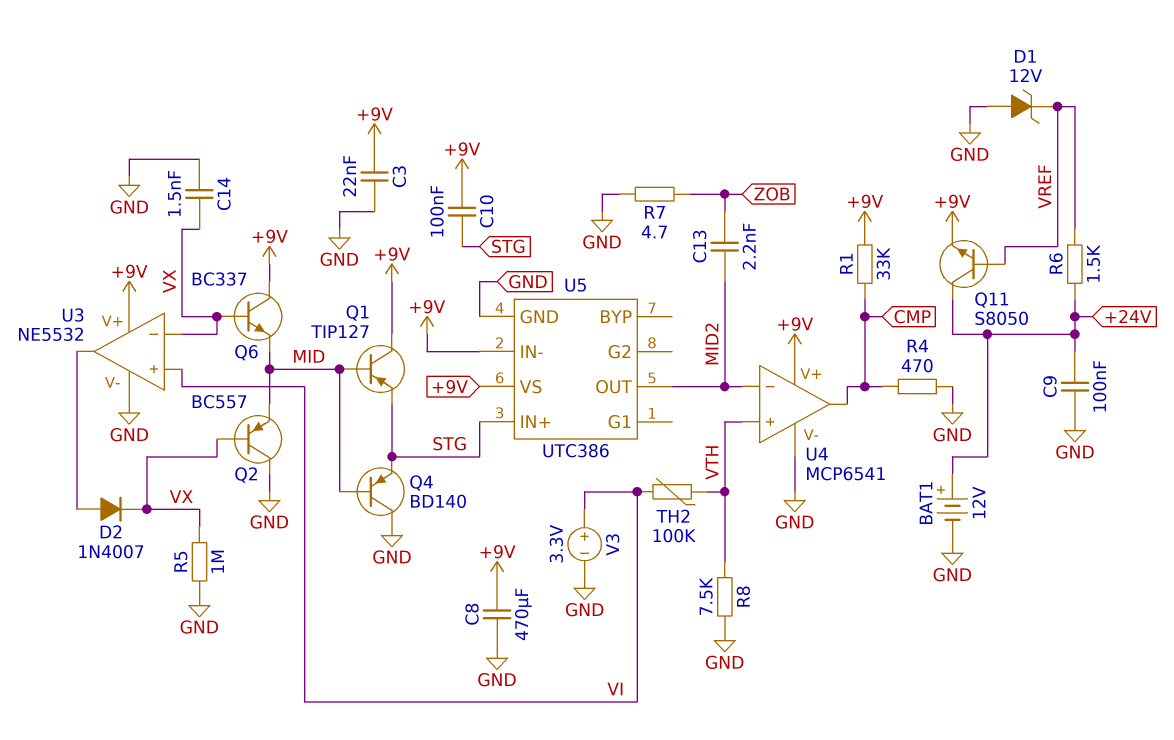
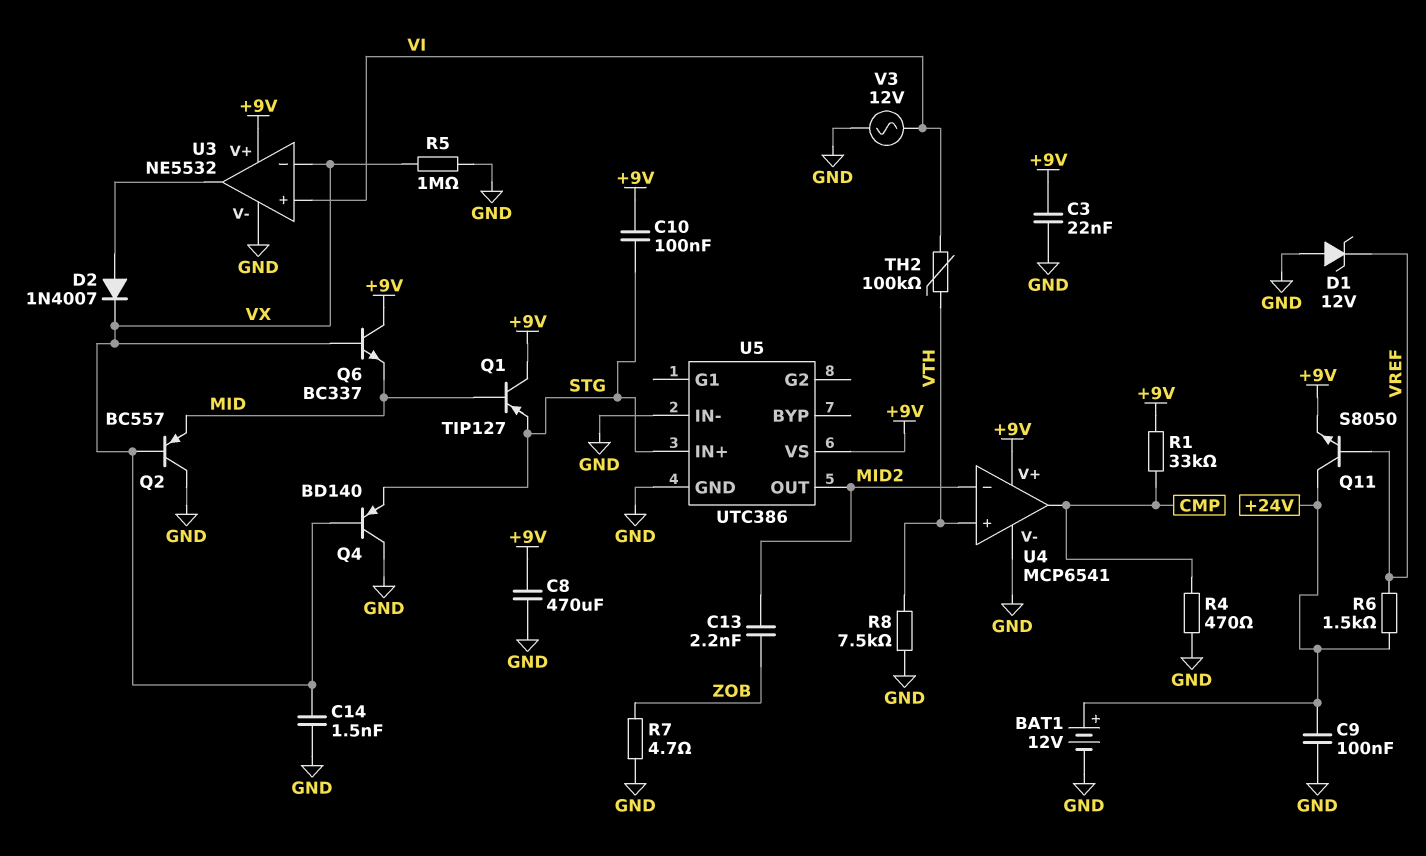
Q4: PNP BD140 (B MID, C GND, E STG) -> PNP BD140 (B VX, C GND, E STG)
U5 pin IN-: +9V -> GND
V3: 3.3V (plus VI, minus GND) -> AC 12V (GND, VI)

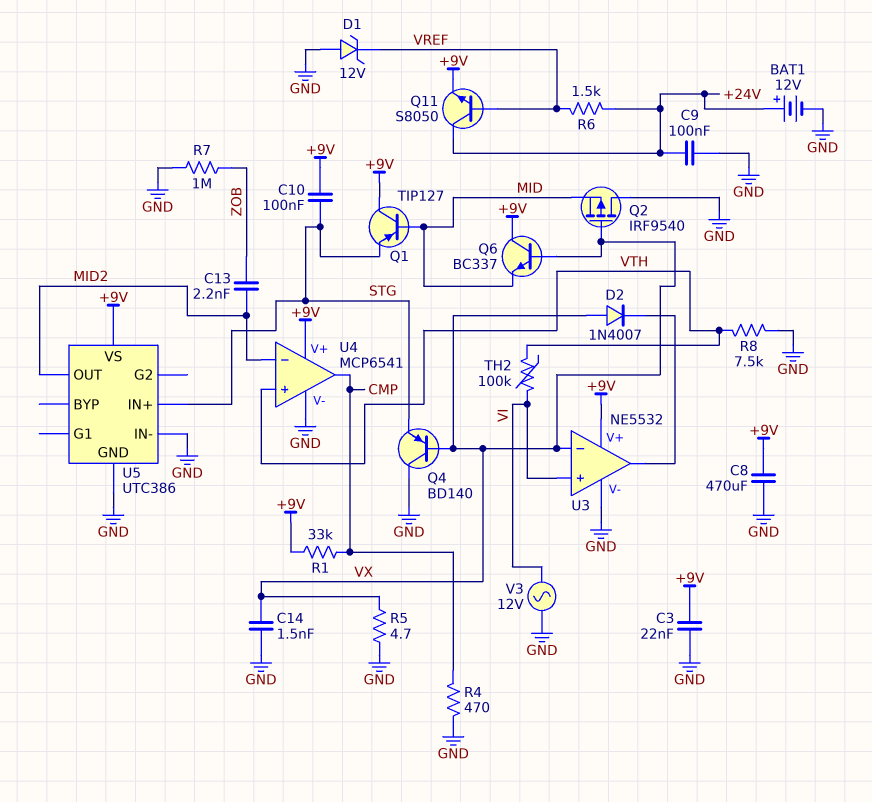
D2: diode 1N4007 (A U3/out, K VX) -> diode 1N4007 (A VX, K U3/out)
Q2: PNP BC557 (B VX, C GND, E MID) -> PMOS IRF9540 (G VX, D GND, S MID)
R5: 1M (GND, VX) -> 4.7 (GND, VX)
R7: 4.7 (GND, ZOB) -> 1M (GND, ZOB)

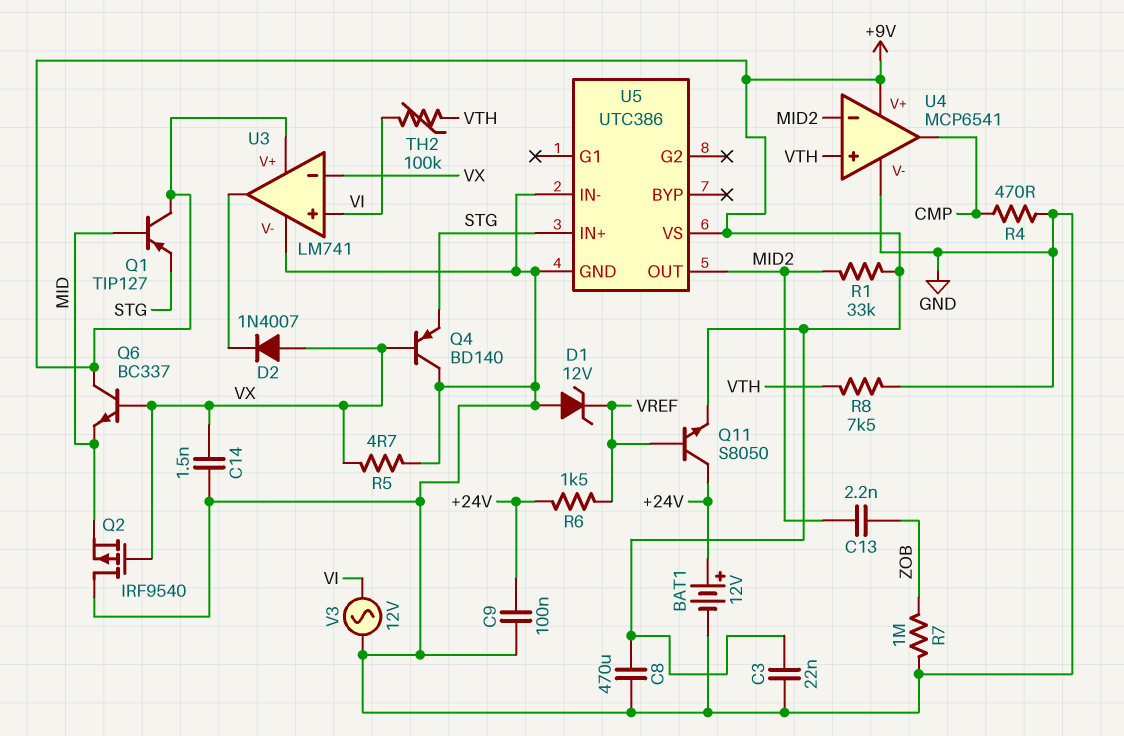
C10: 100nF (+9V, STG) -> none
R1: 33k (+9V, CMP) -> 33k (+9V, MID2)
U3: NE5532 -> LM741

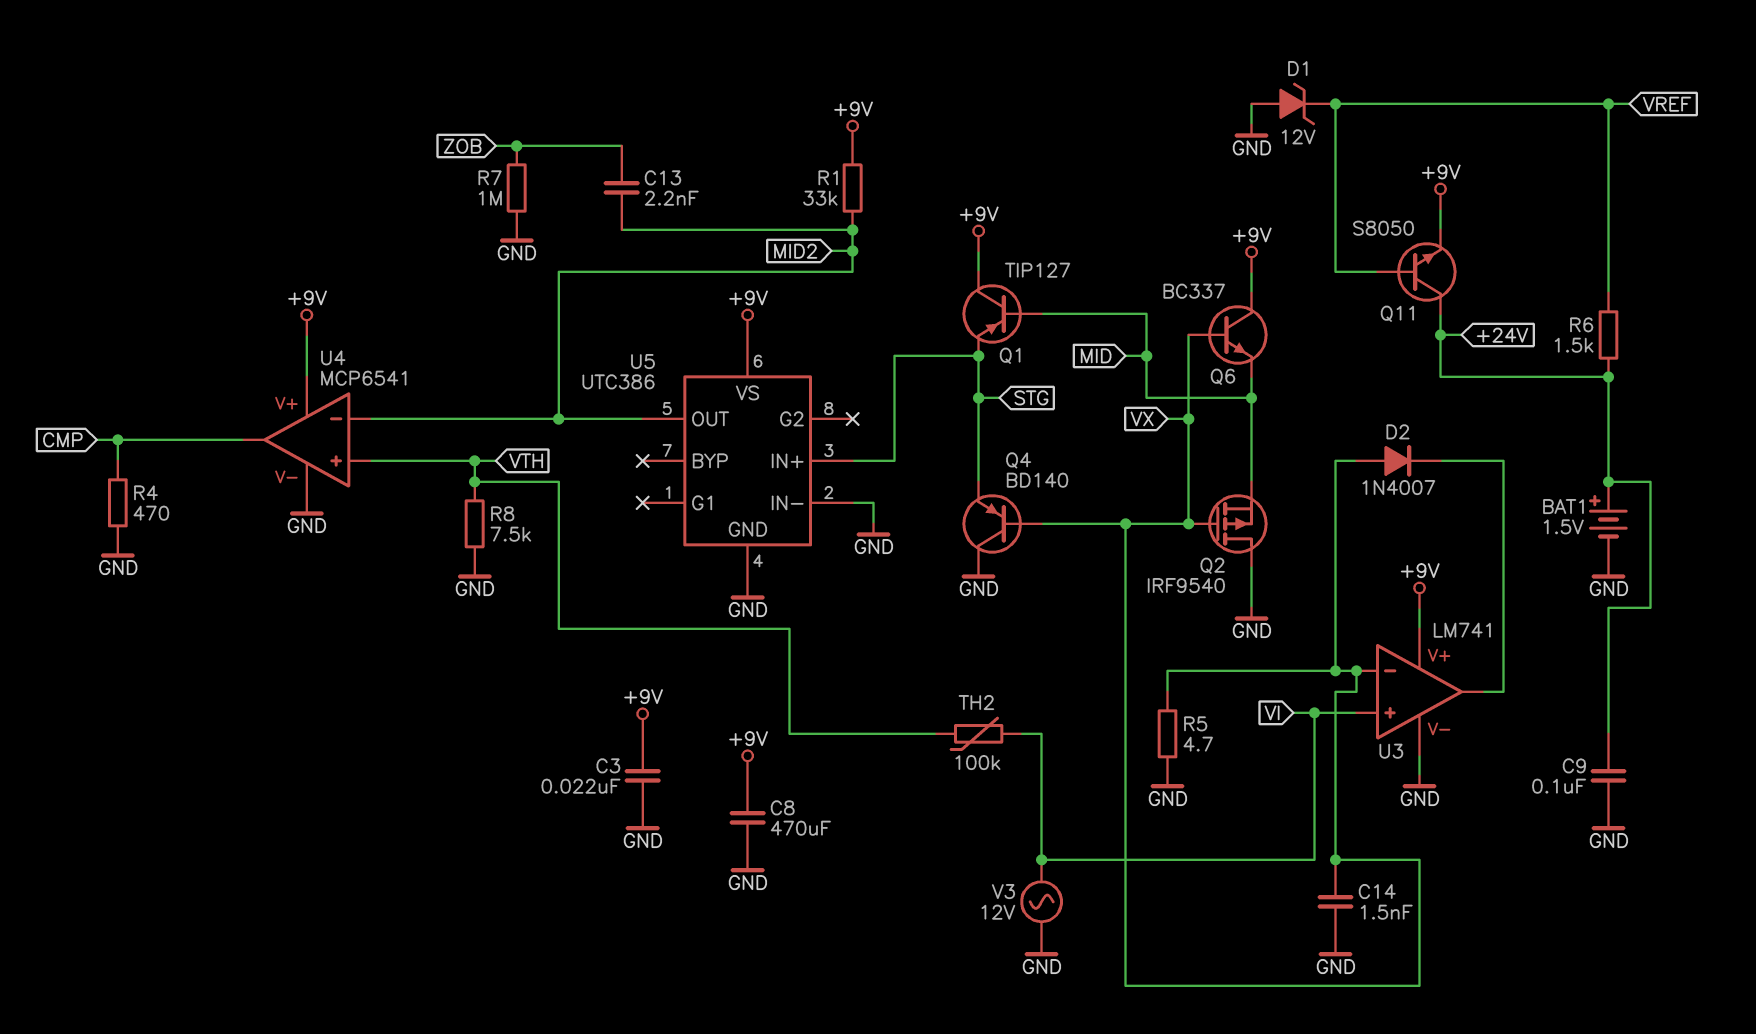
BAT1: 12V (plus +24V, minus GND) -> 1.5V (plus +24V, minus GND)

